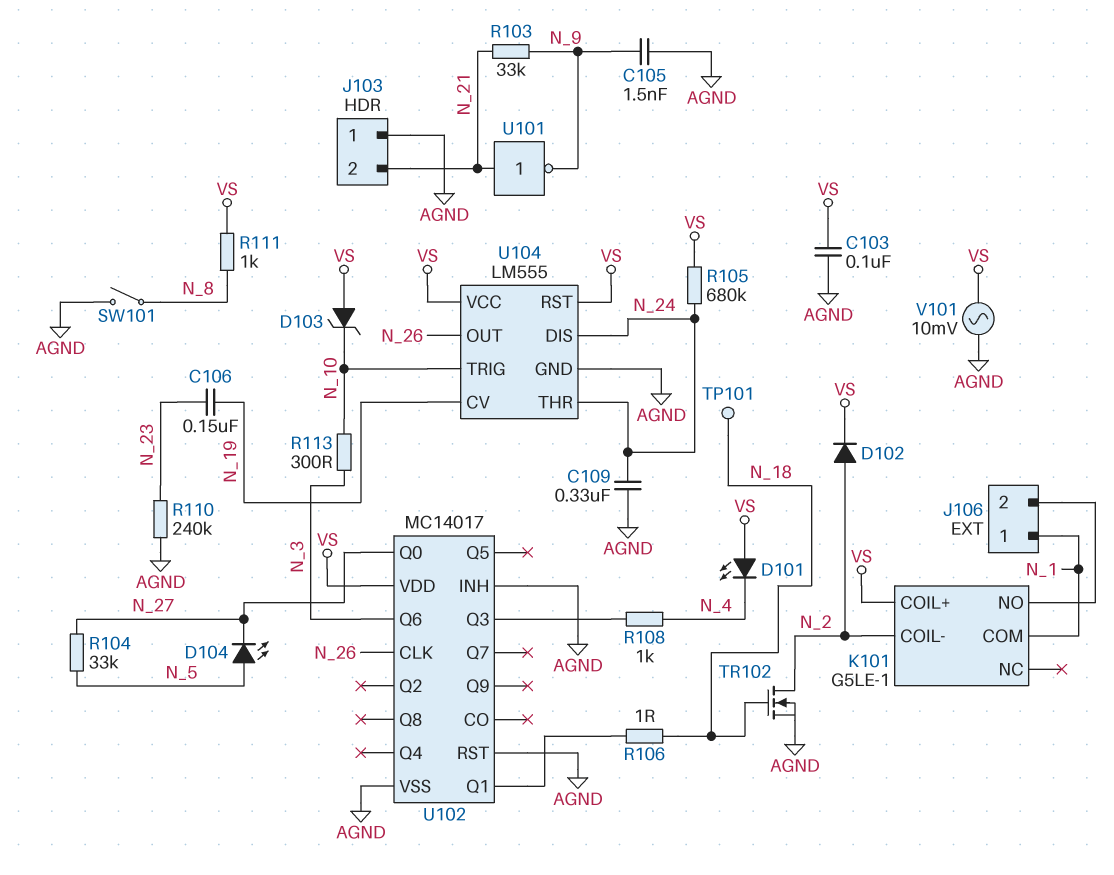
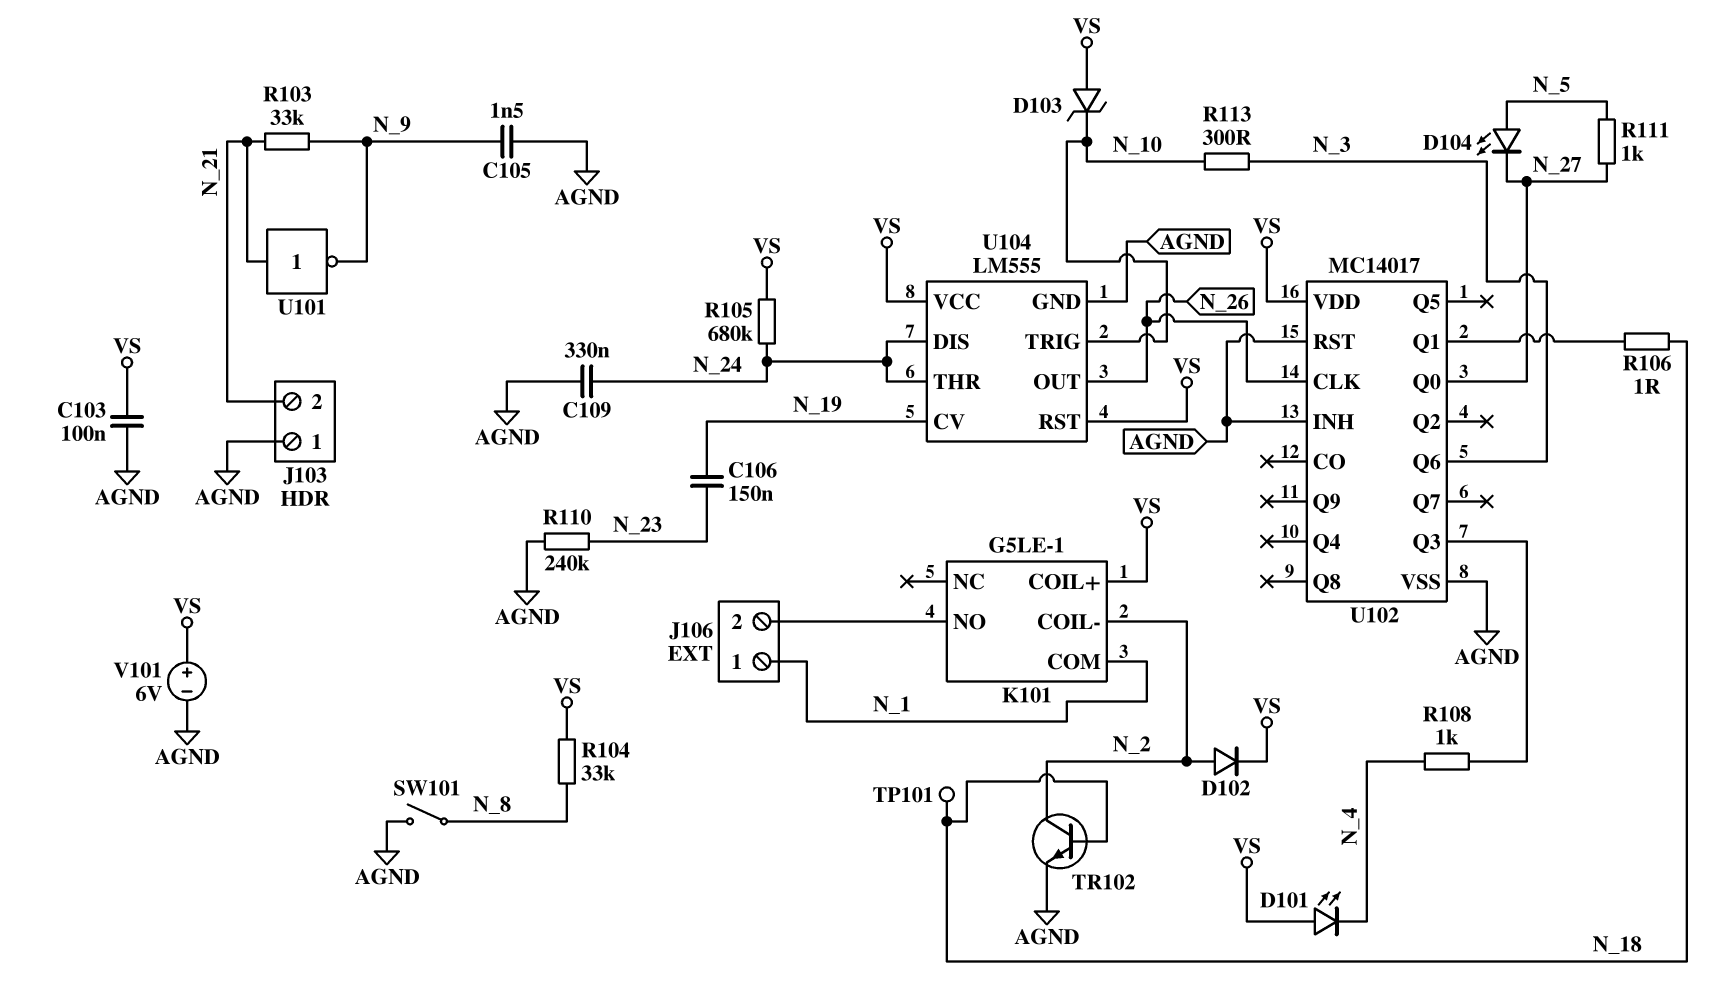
R104: 33k (N_5, N_27) -> 33k (N_8, VS)
R111: 1k (N_8, VS) -> 1k (N_5, N_27)
TR102: NMOS (G N_18, D N_2, S AGND) -> NPN (B N_18, C N_2, E AGND)
V101: AC 10mV (AGND, VS) -> 6V (plus VS, minus AGND)

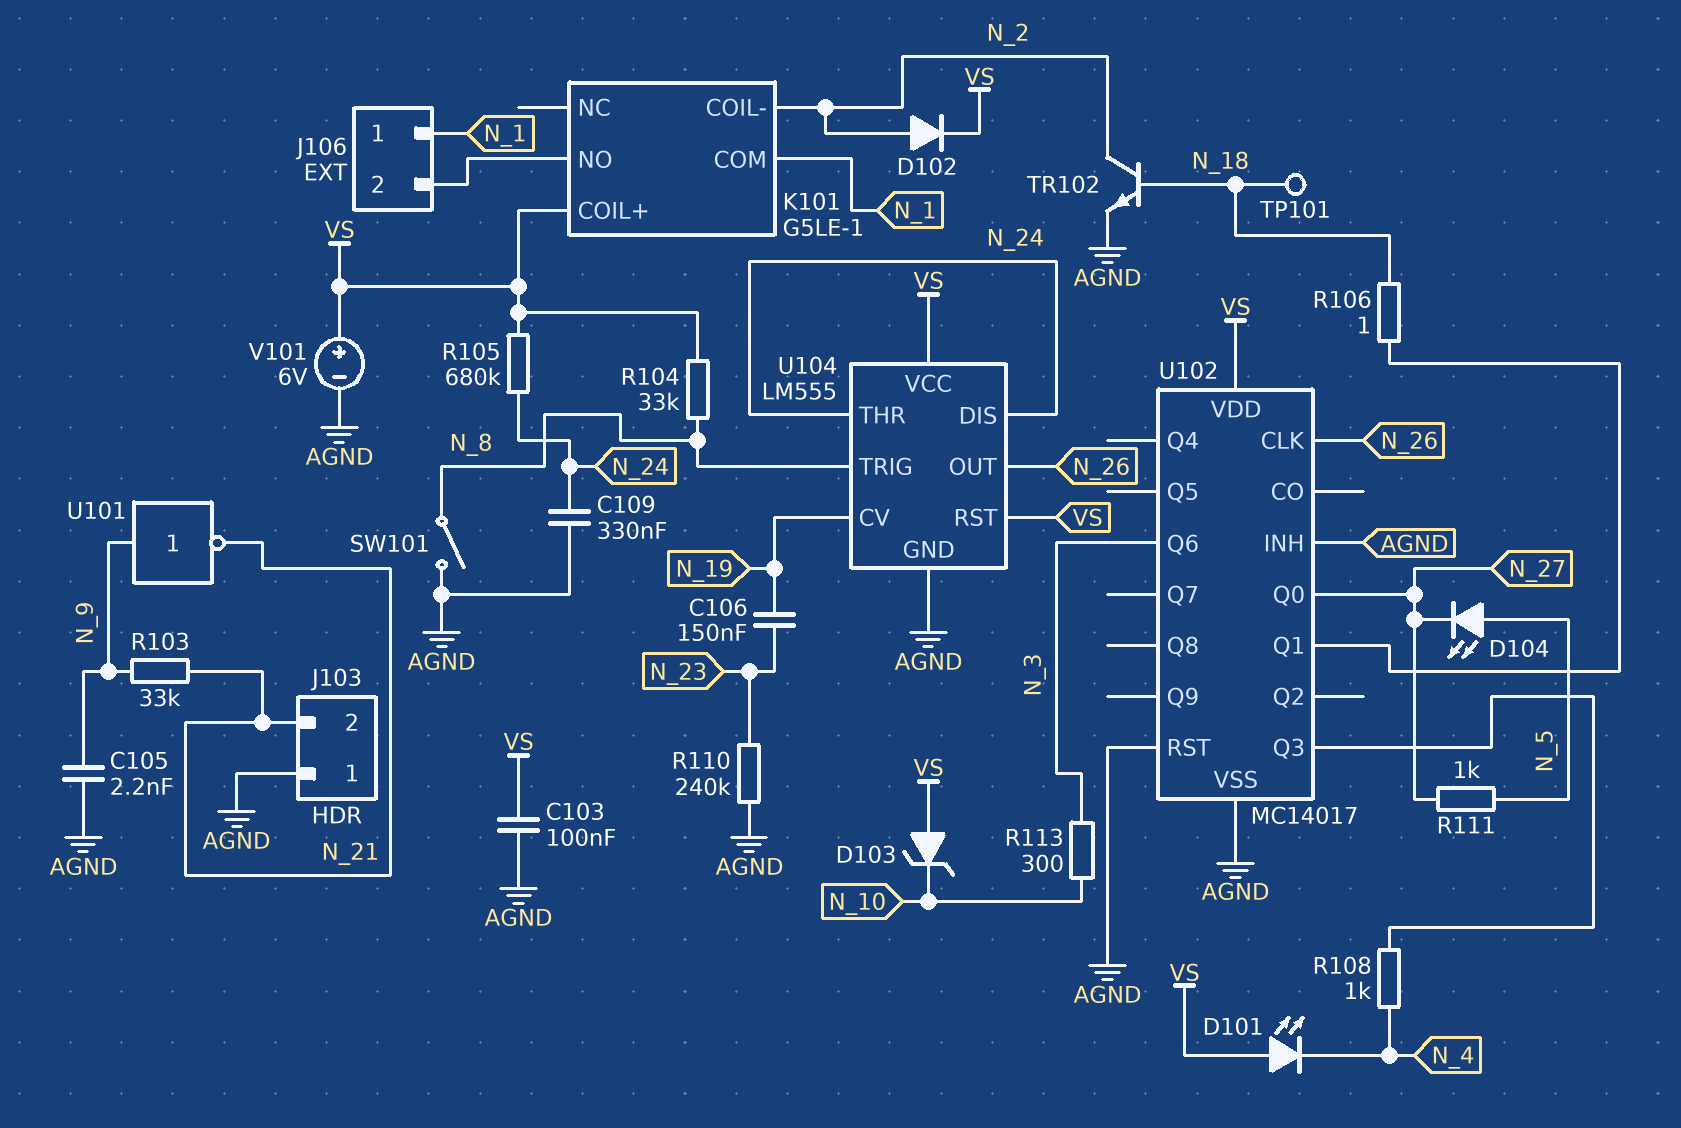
C105: 1.5nF (AGND, N_9) -> 2.2nF (AGND, N_9)
U101: NOT (in N_21, out N_9) -> NOT (in N_9, out N_21)
U104 pin TRIG: N_10 -> N_8

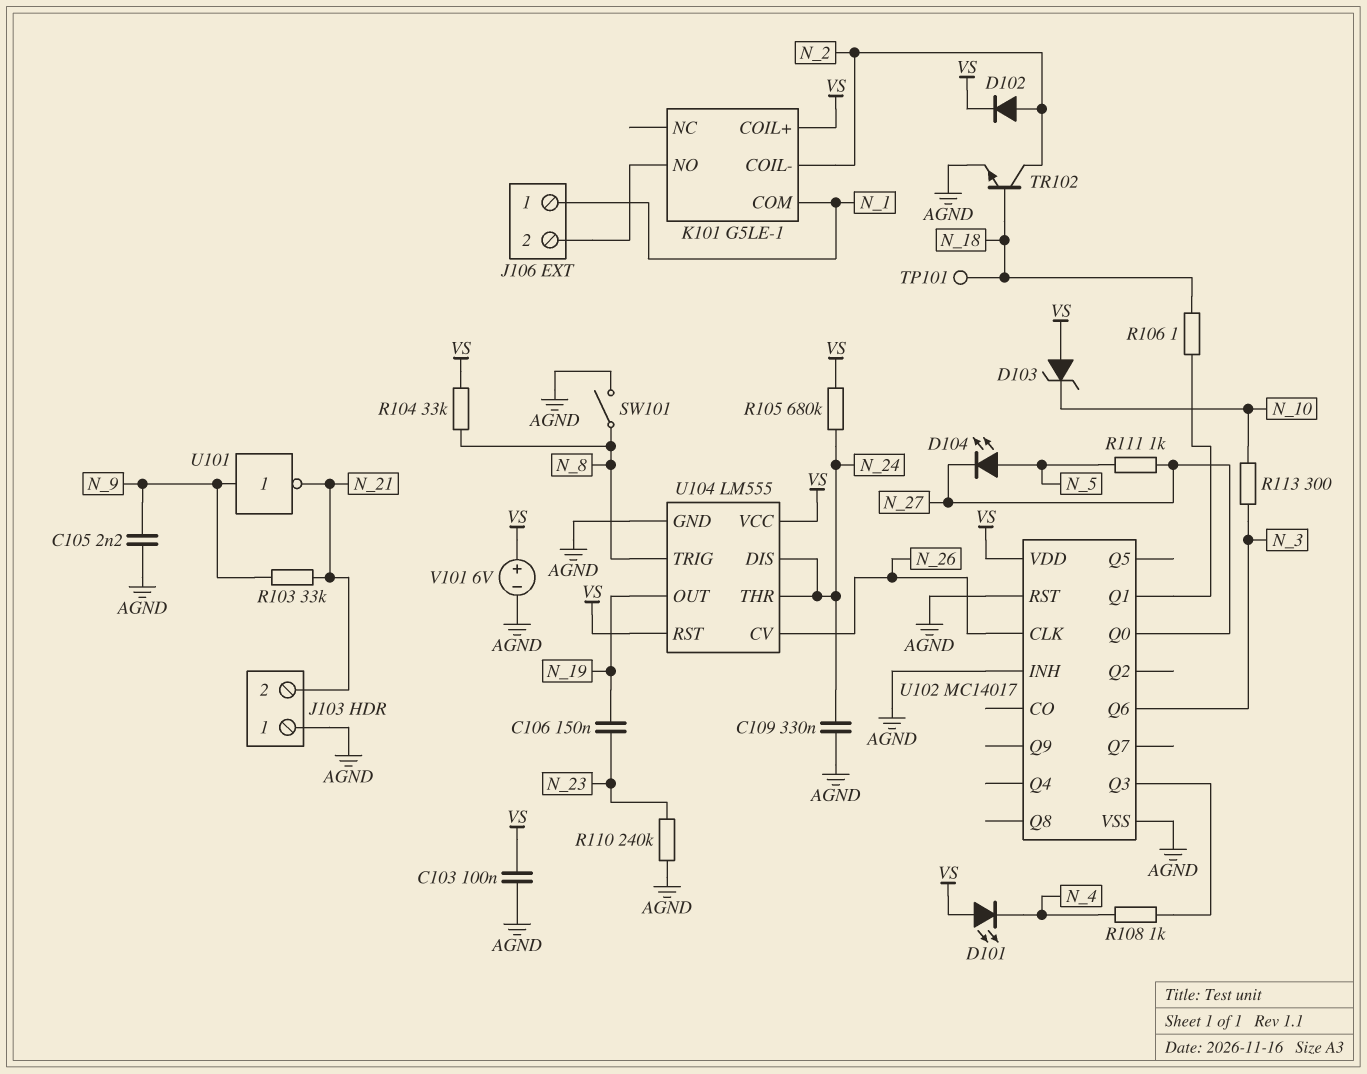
U104 pin CV: N_19 -> N_26
U104 pin OUT: N_26 -> N_19

